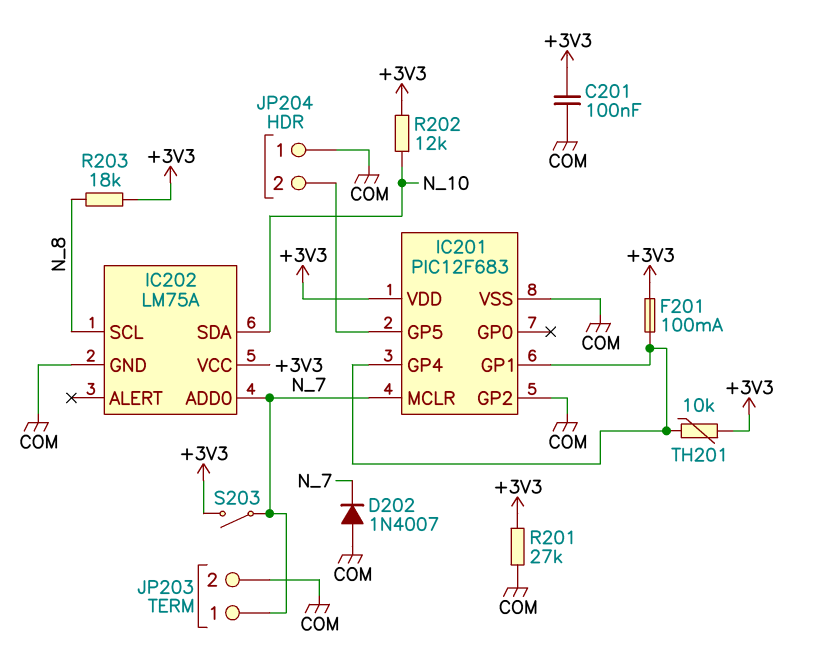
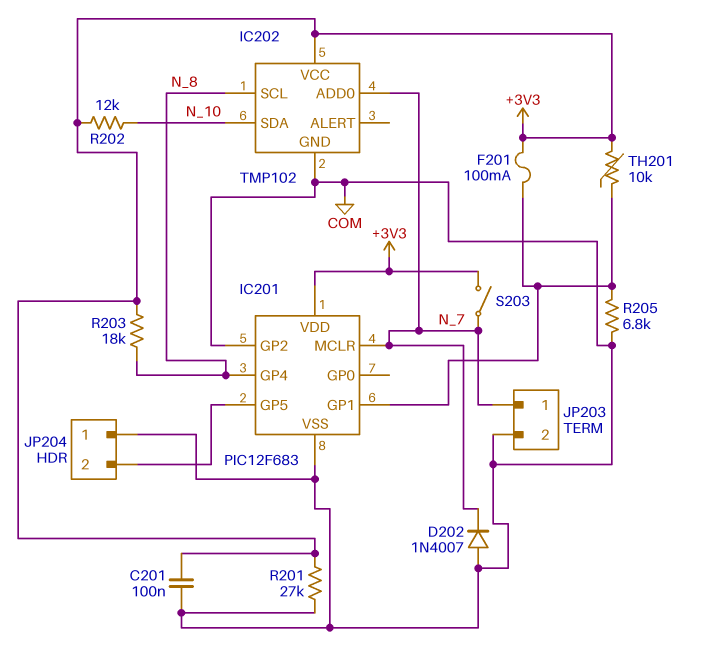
IC201 pin GP4: IC201/GP1 -> N_8
IC202: LM75A -> TMP102
R205: none -> 6.8k (COM, IC201/GP1)

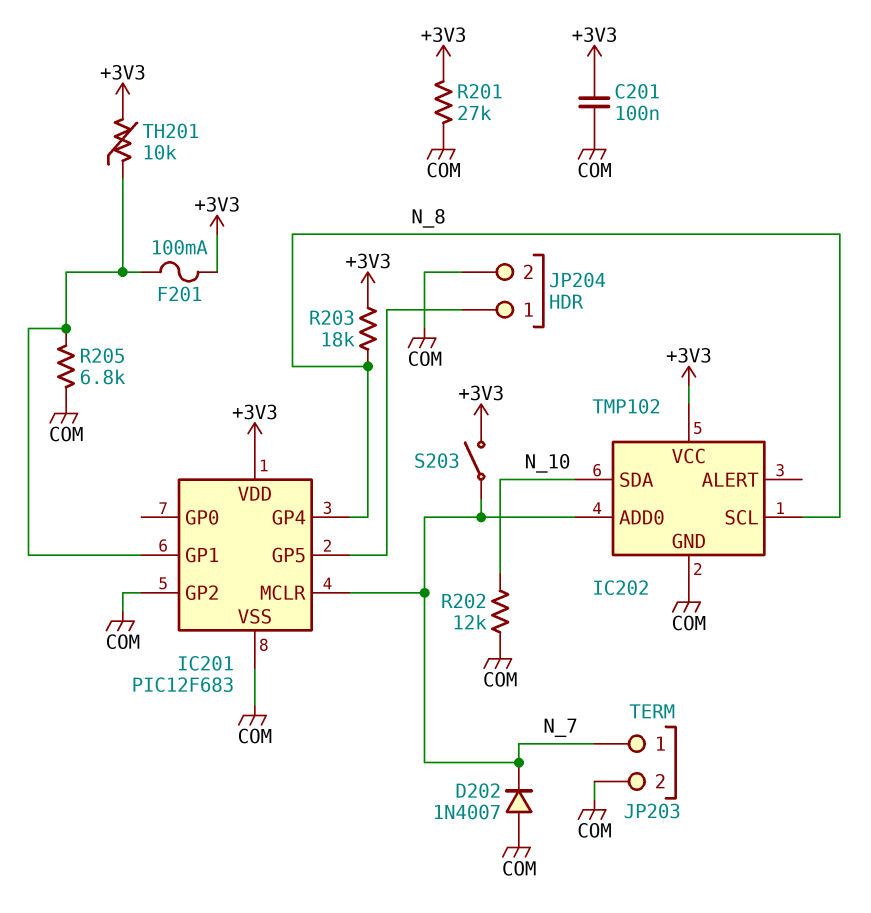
JP204 pin 1: COM -> IC201/GP5
JP204 pin 2: IC201/GP5 -> COM
R202: 12k (+3V3, N_10) -> 12k (COM, N_10)

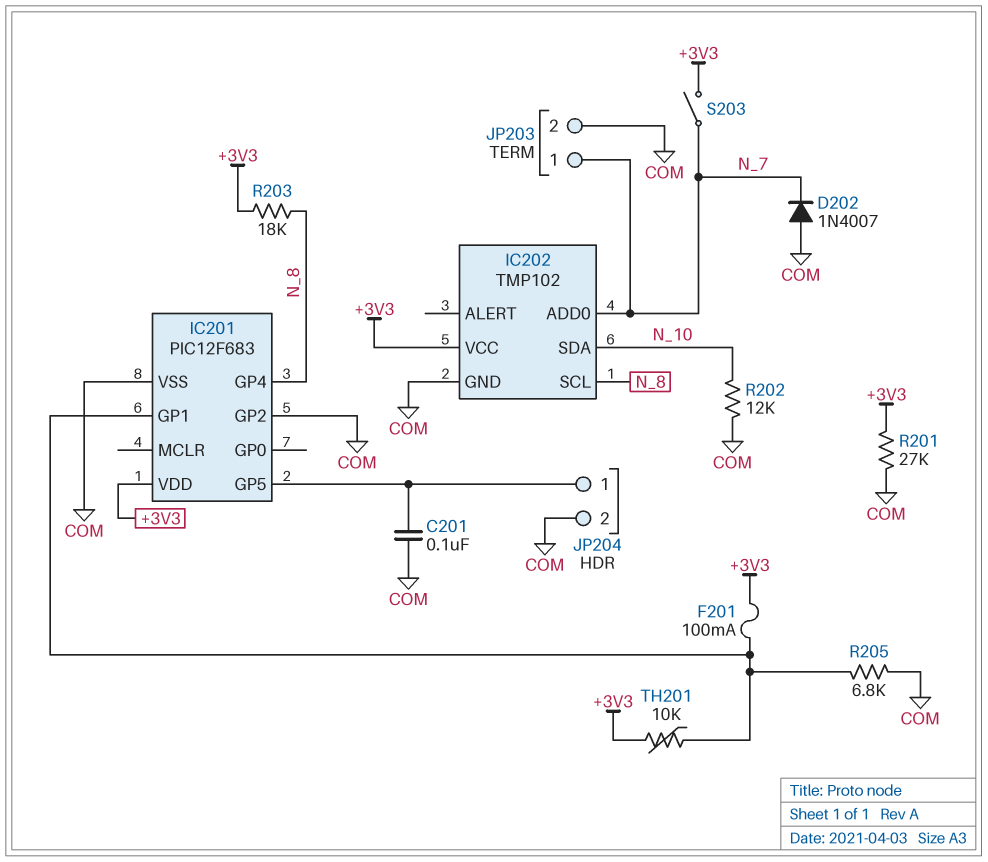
C201: 100nF (+3V3, COM) -> 100nF (COM, IC201/GP5)
IC201 pin MCLR: N_7 -> none

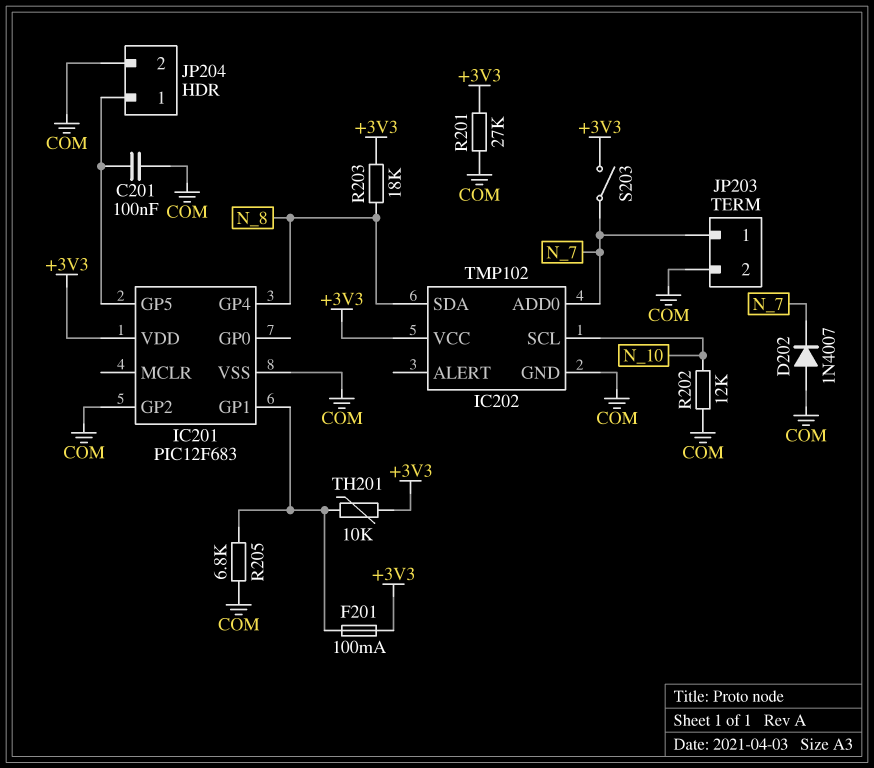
IC202 pin SCL: N_8 -> N_10
IC202 pin SDA: N_10 -> N_8

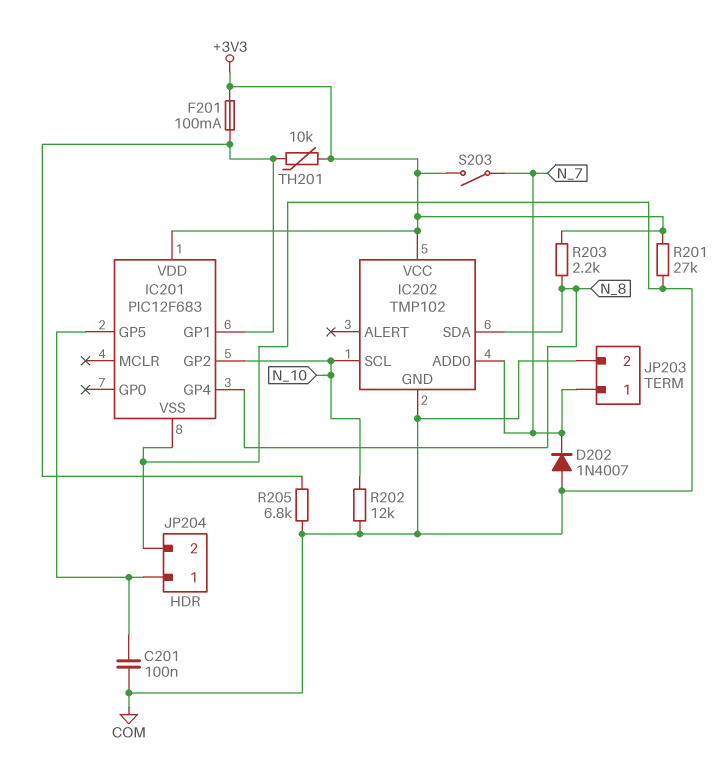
IC201 pin GP2: COM -> N_10
R203: 18k (+3V3, N_8) -> 2.2k (+3V3, N_8)

